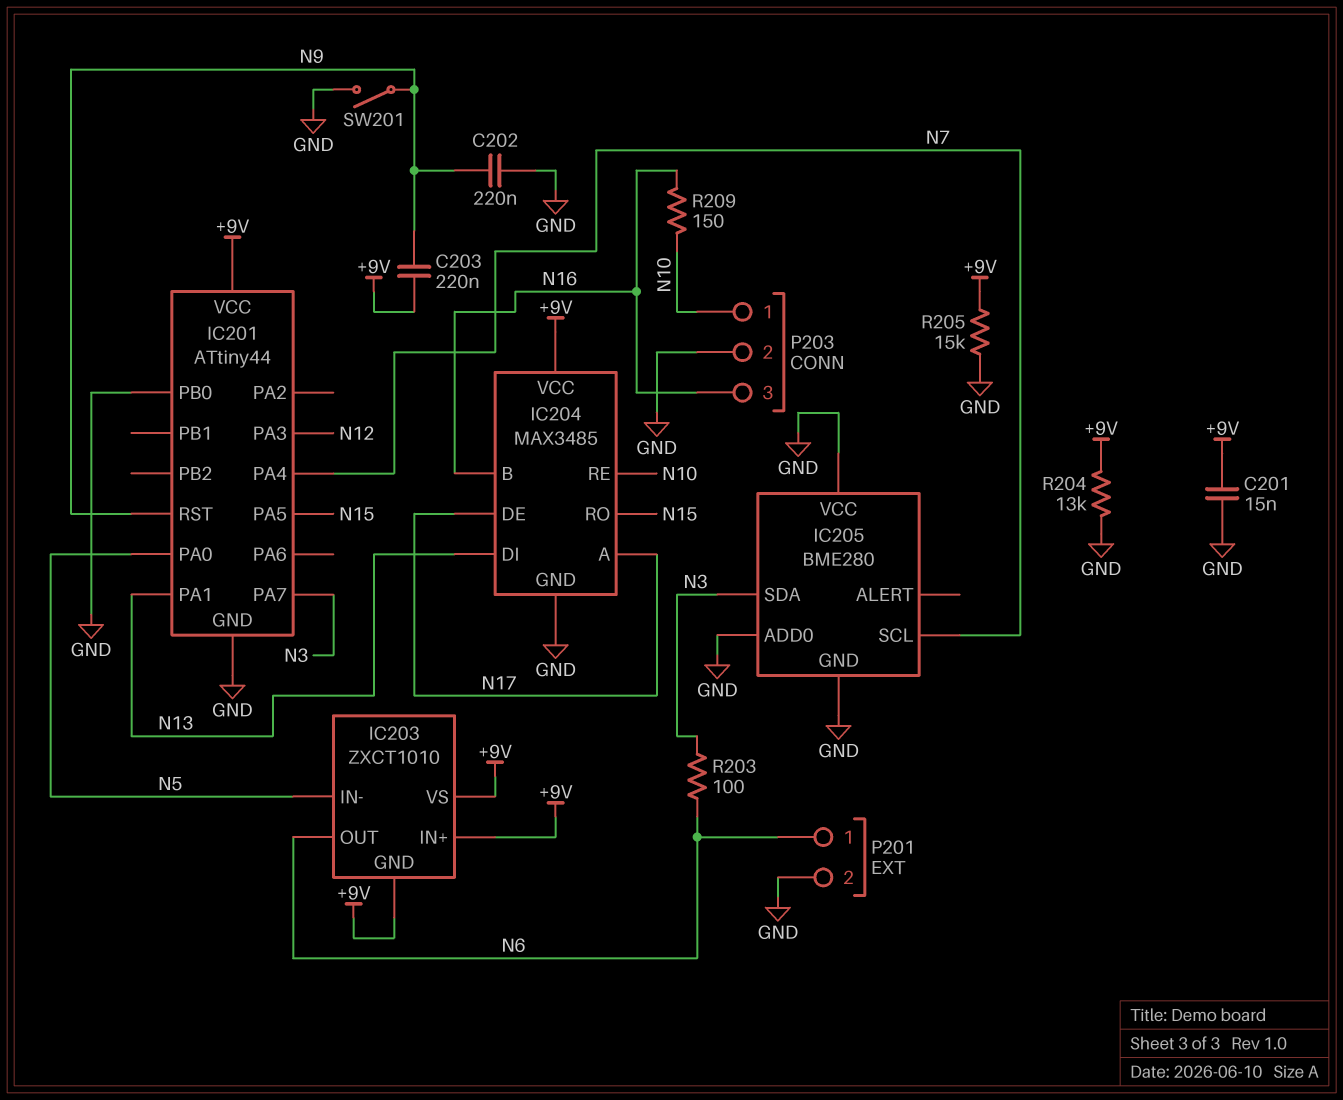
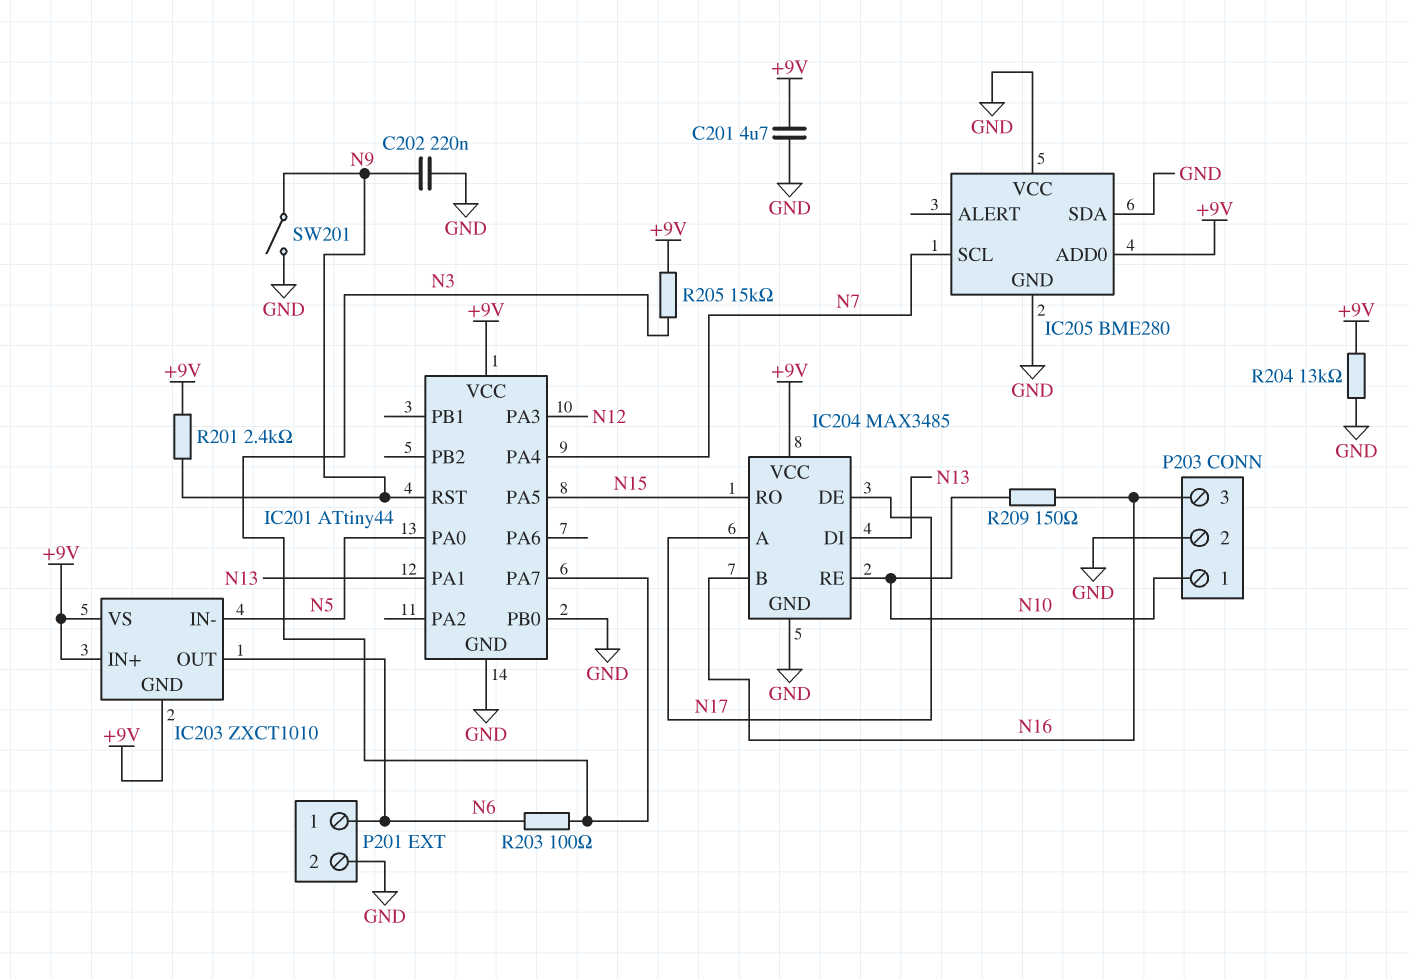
C201: 15nF (+9V, GND) -> 4.7uF (+9V, GND)
C203: 220nF (+9V, N9) -> none
IC205 pin ADD0: GND -> +9V
IC205 pin SDA: N3 -> GND
R201: none -> 2.4k (+9V, N9)
R205: 15k (+9V, GND) -> 15k (+9V, N3)

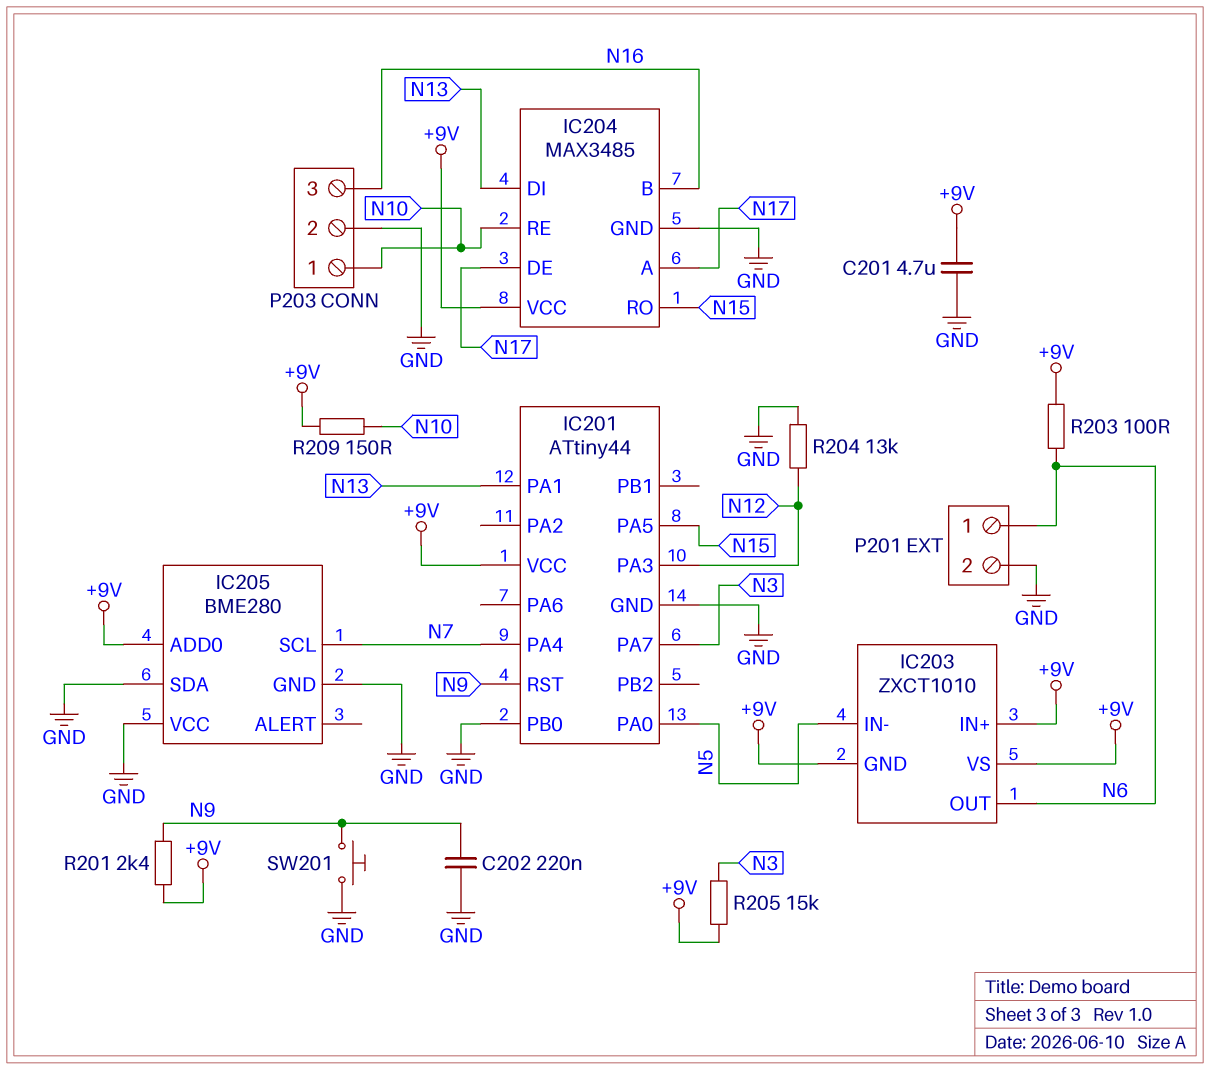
R203: 100 (N3, N6) -> 100 (+9V, N6)
R204: 13k (+9V, GND) -> 13k (GND, N12)
R209: 150 (N10, N16) -> 150 (+9V, N10)
SW201: switch (GND, N9) -> button (GND, N9)

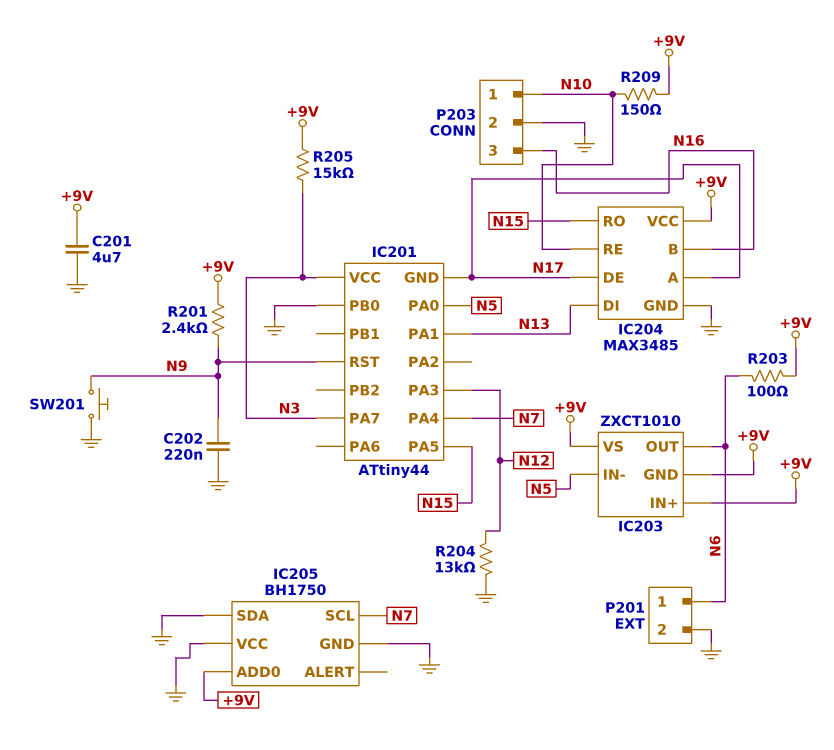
IC201 pin GND: GND -> N17
IC201 pin VCC: +9V -> N3
IC205: BME280 -> BH1750

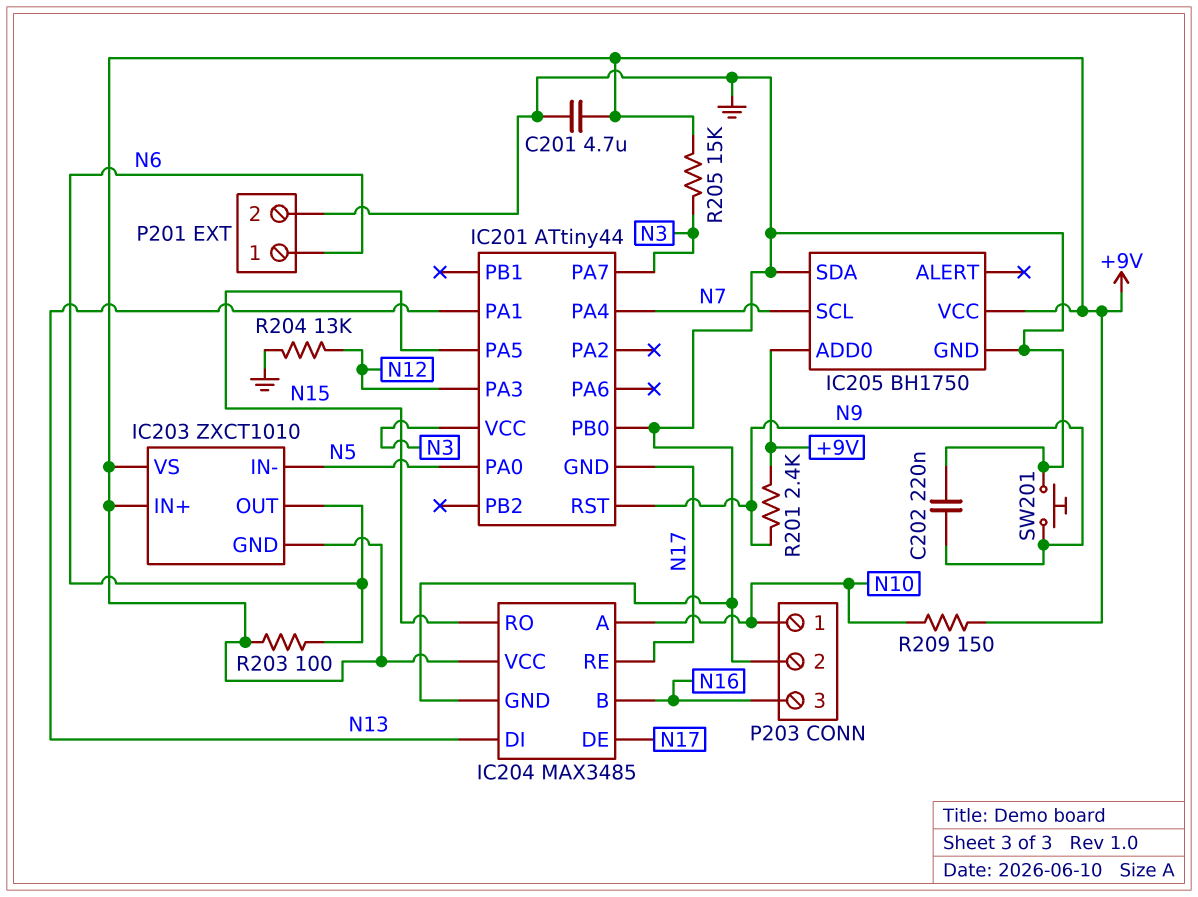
IC204 pin A: N17 -> N10
IC204 pin RE: N10 -> N17
IC205 pin VCC: GND -> +9V

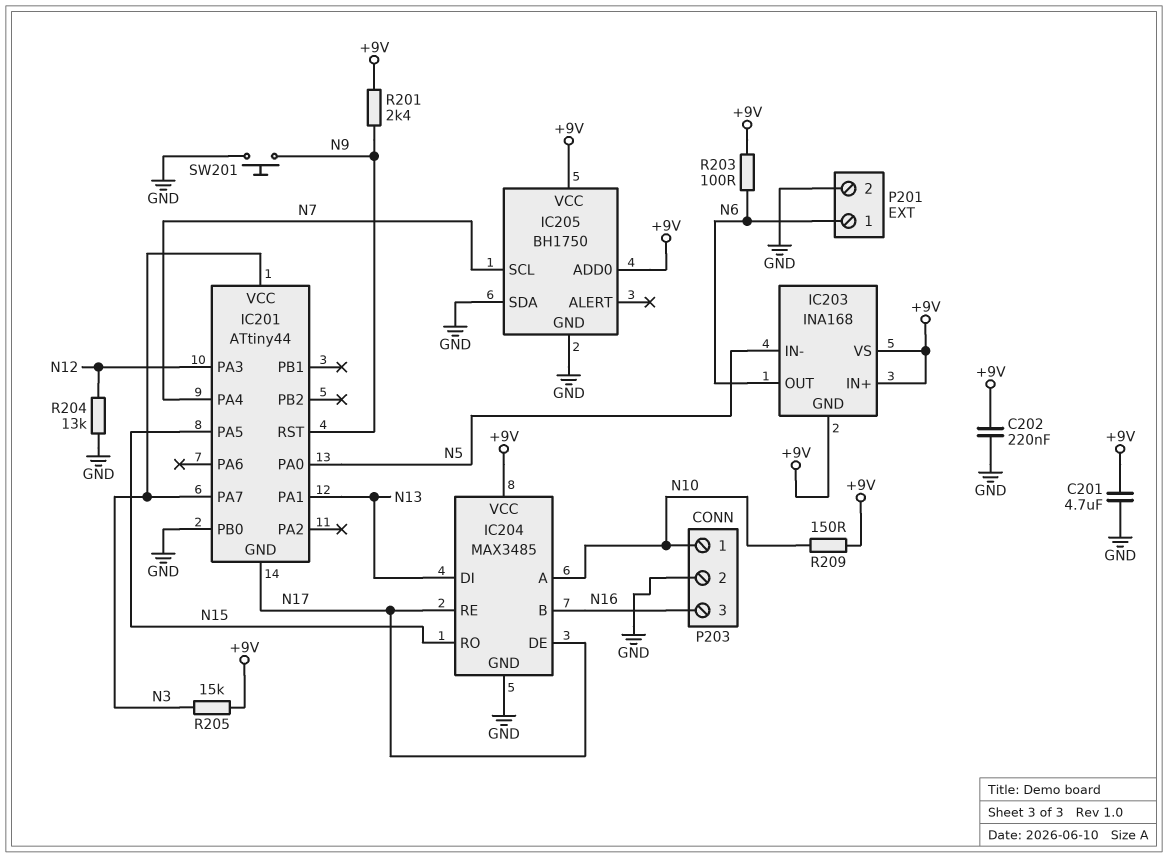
C202: 220nF (GND, N9) -> 220nF (+9V, GND)
IC203: ZXCT1010 -> INA168

